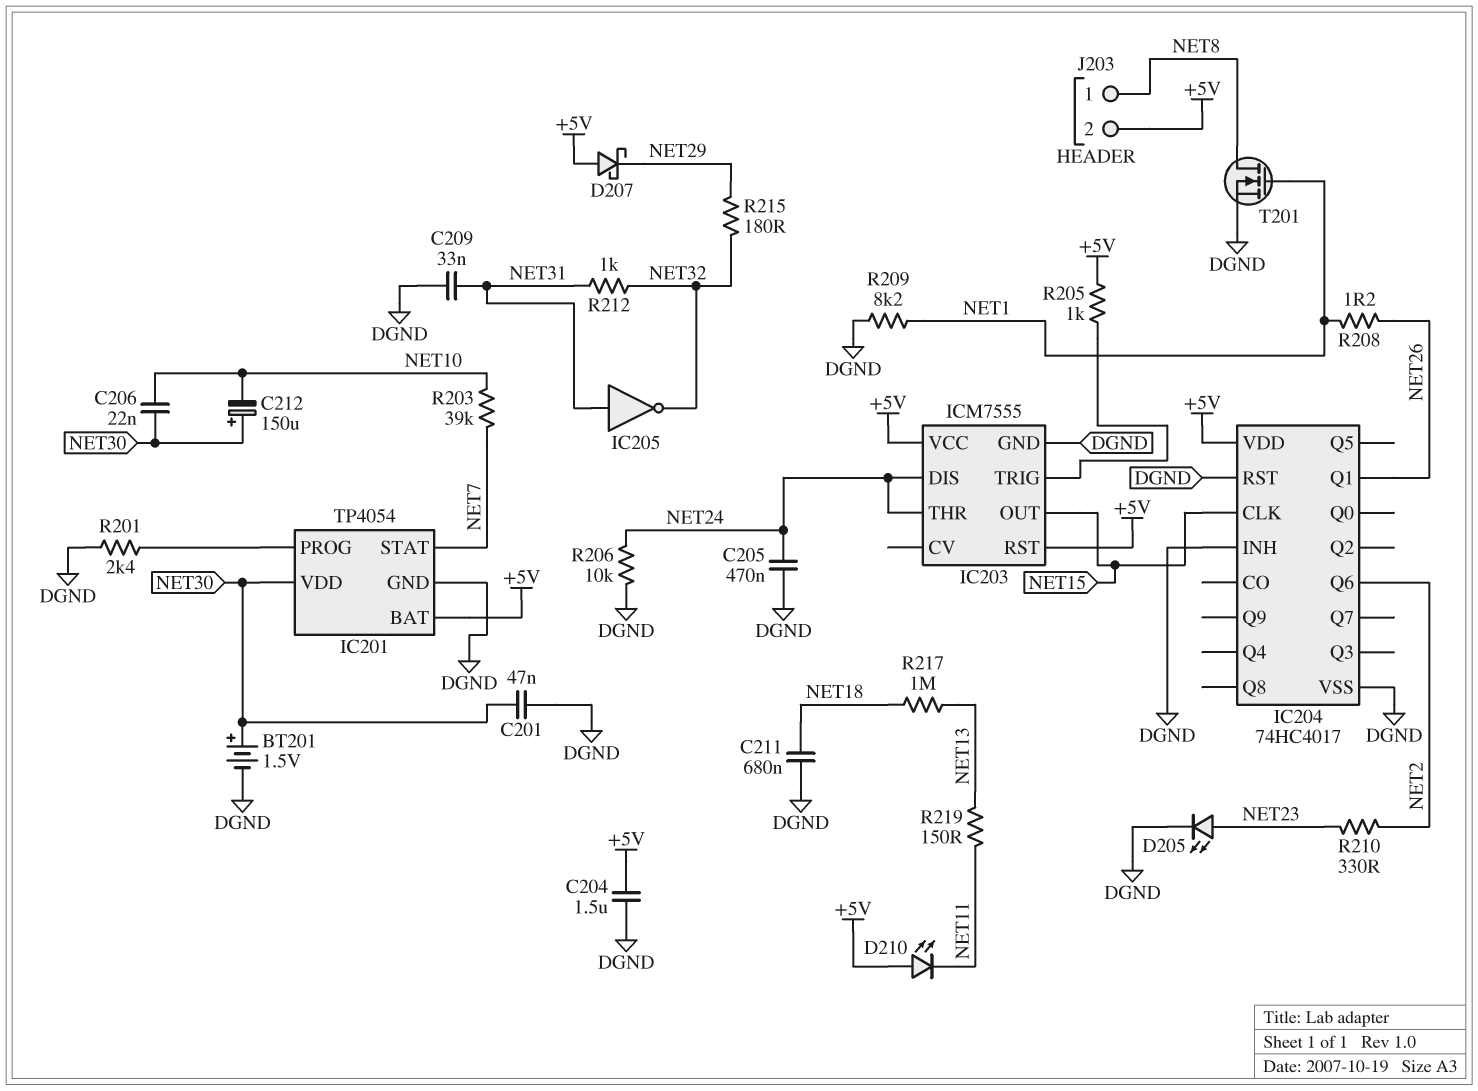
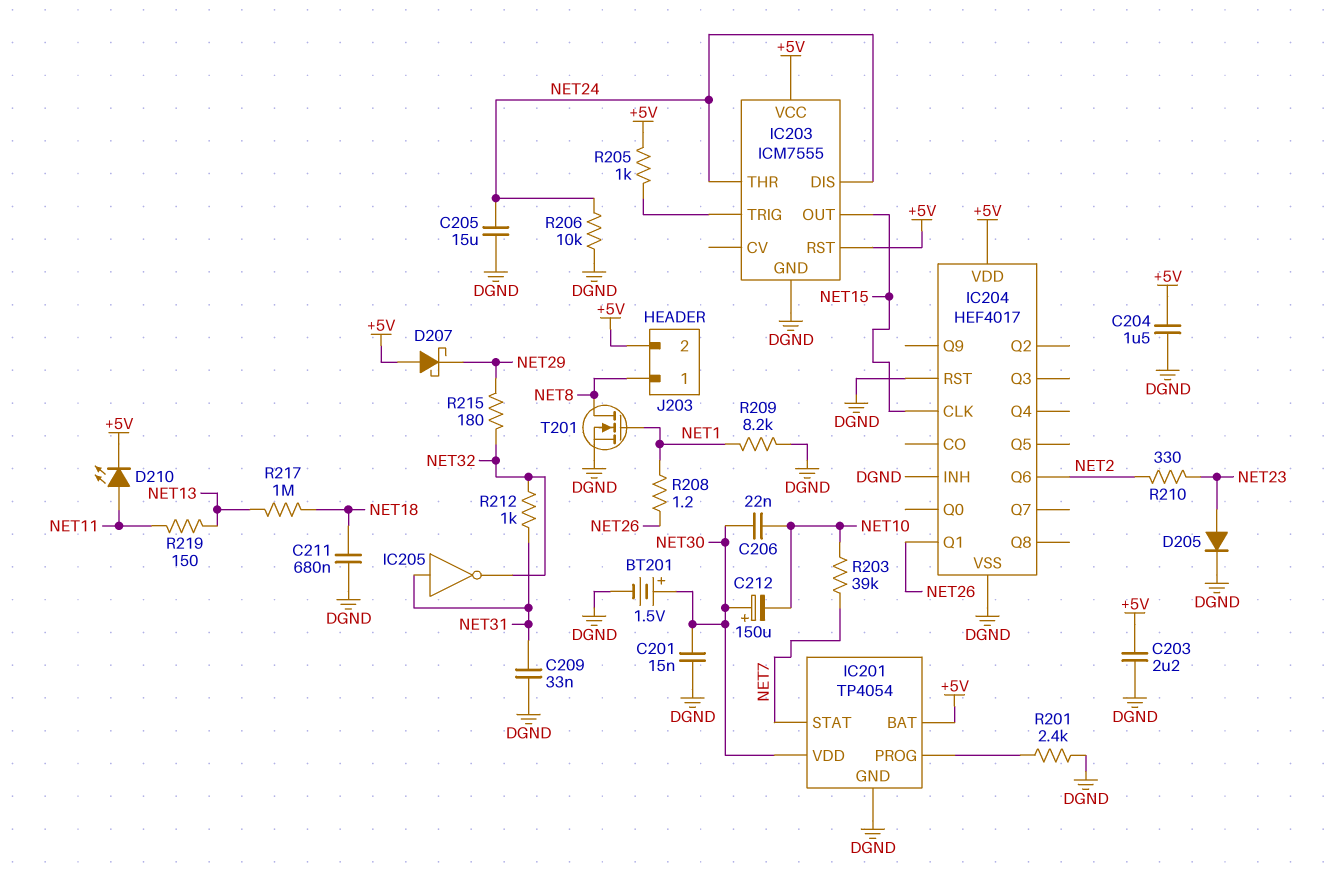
C201: 47nF (DGND, NET30) -> 15nF (DGND, NET30)
C203: none -> 2.2uF (+5V, DGND)
C205: 470nF (DGND, NET24) -> 15uF (DGND, NET24)
D205: LED (A NET23, K DGND) -> diode (A NET23, K DGND)
D210: LED (A +5V, K NET11) -> LED (A NET11, K +5V)
IC204: 74HC4017 -> HEF4017

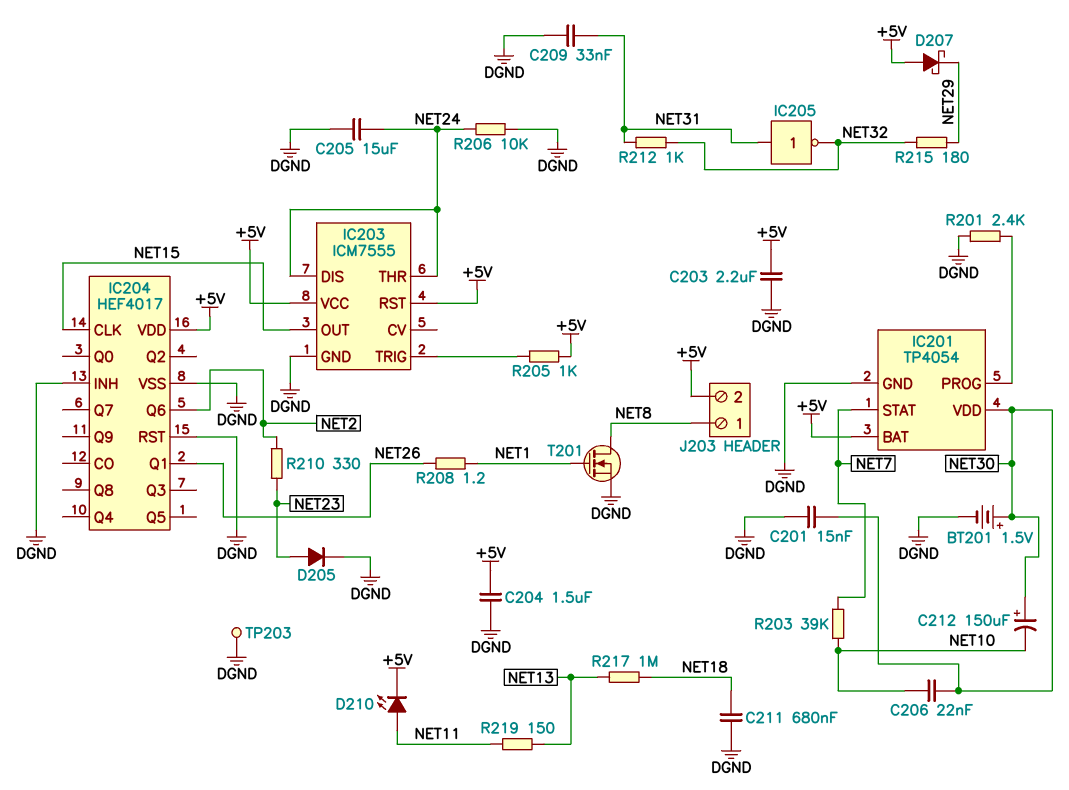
R209: 8.2k (DGND, NET1) -> none
TP203: none -> test point (DGND)

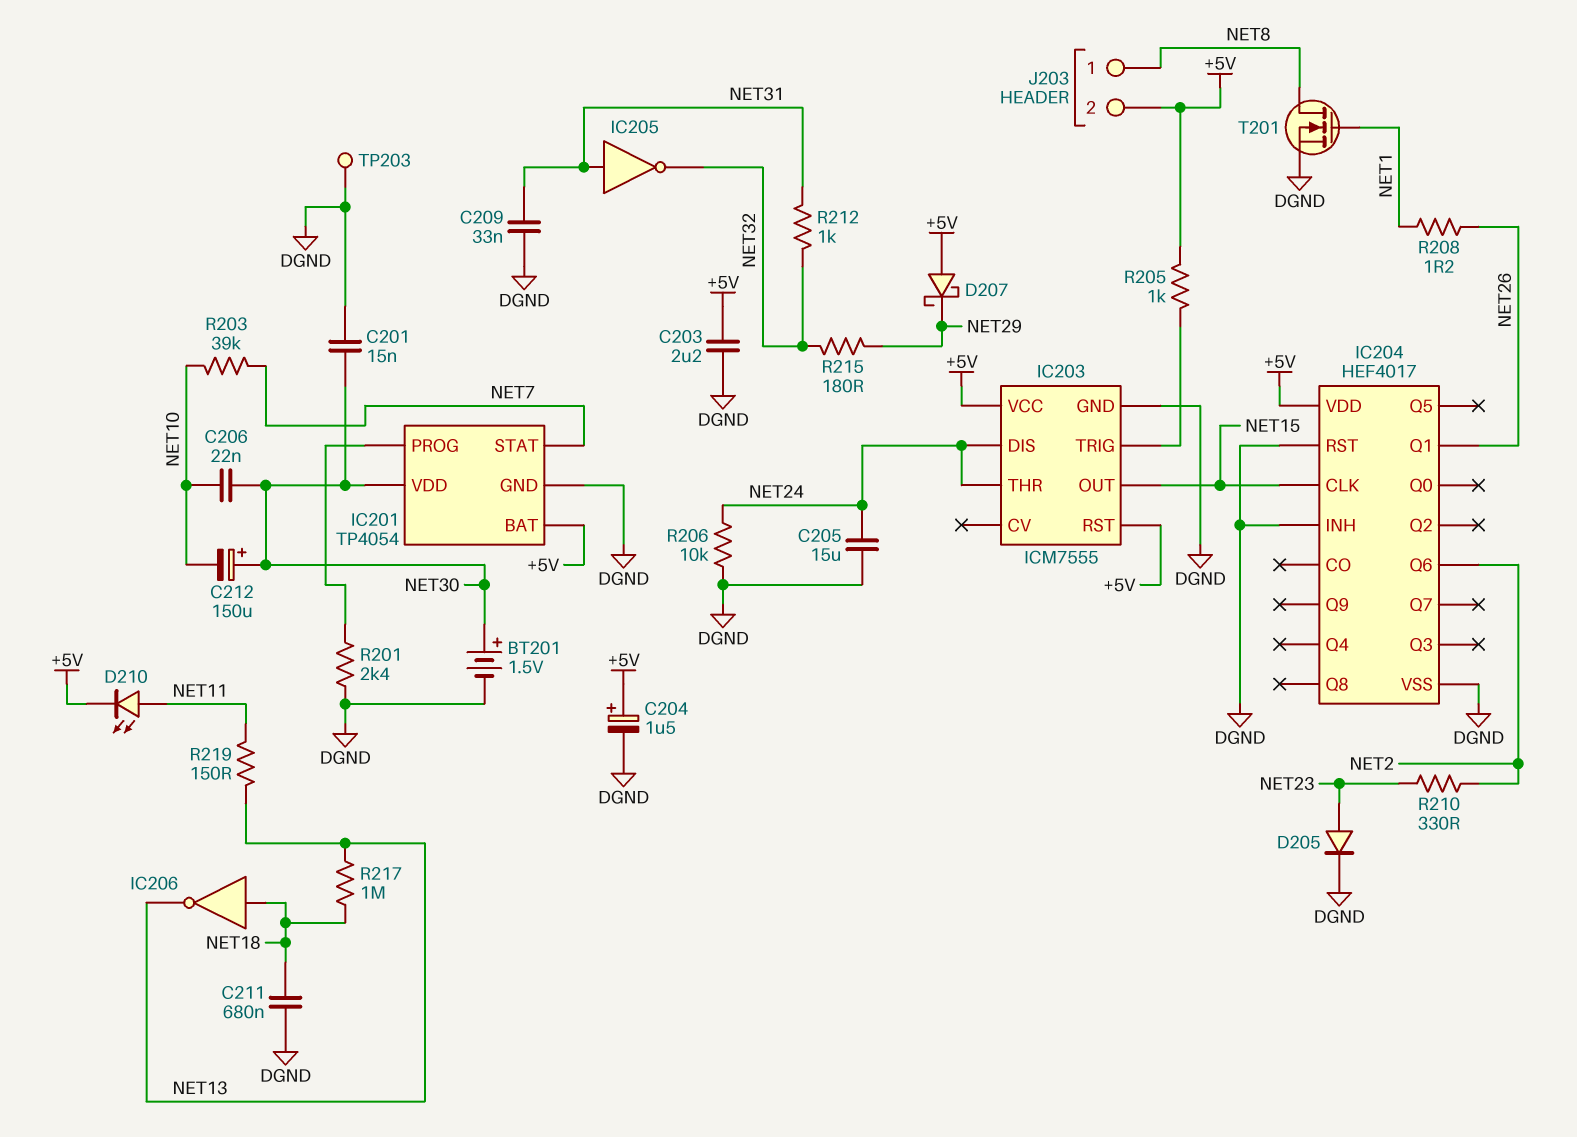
C204: 1.5uF (+5V, DGND) -> 1.5uF (plus +5V, minus DGND)
IC206: none -> NOT (in NET18, out NET13)

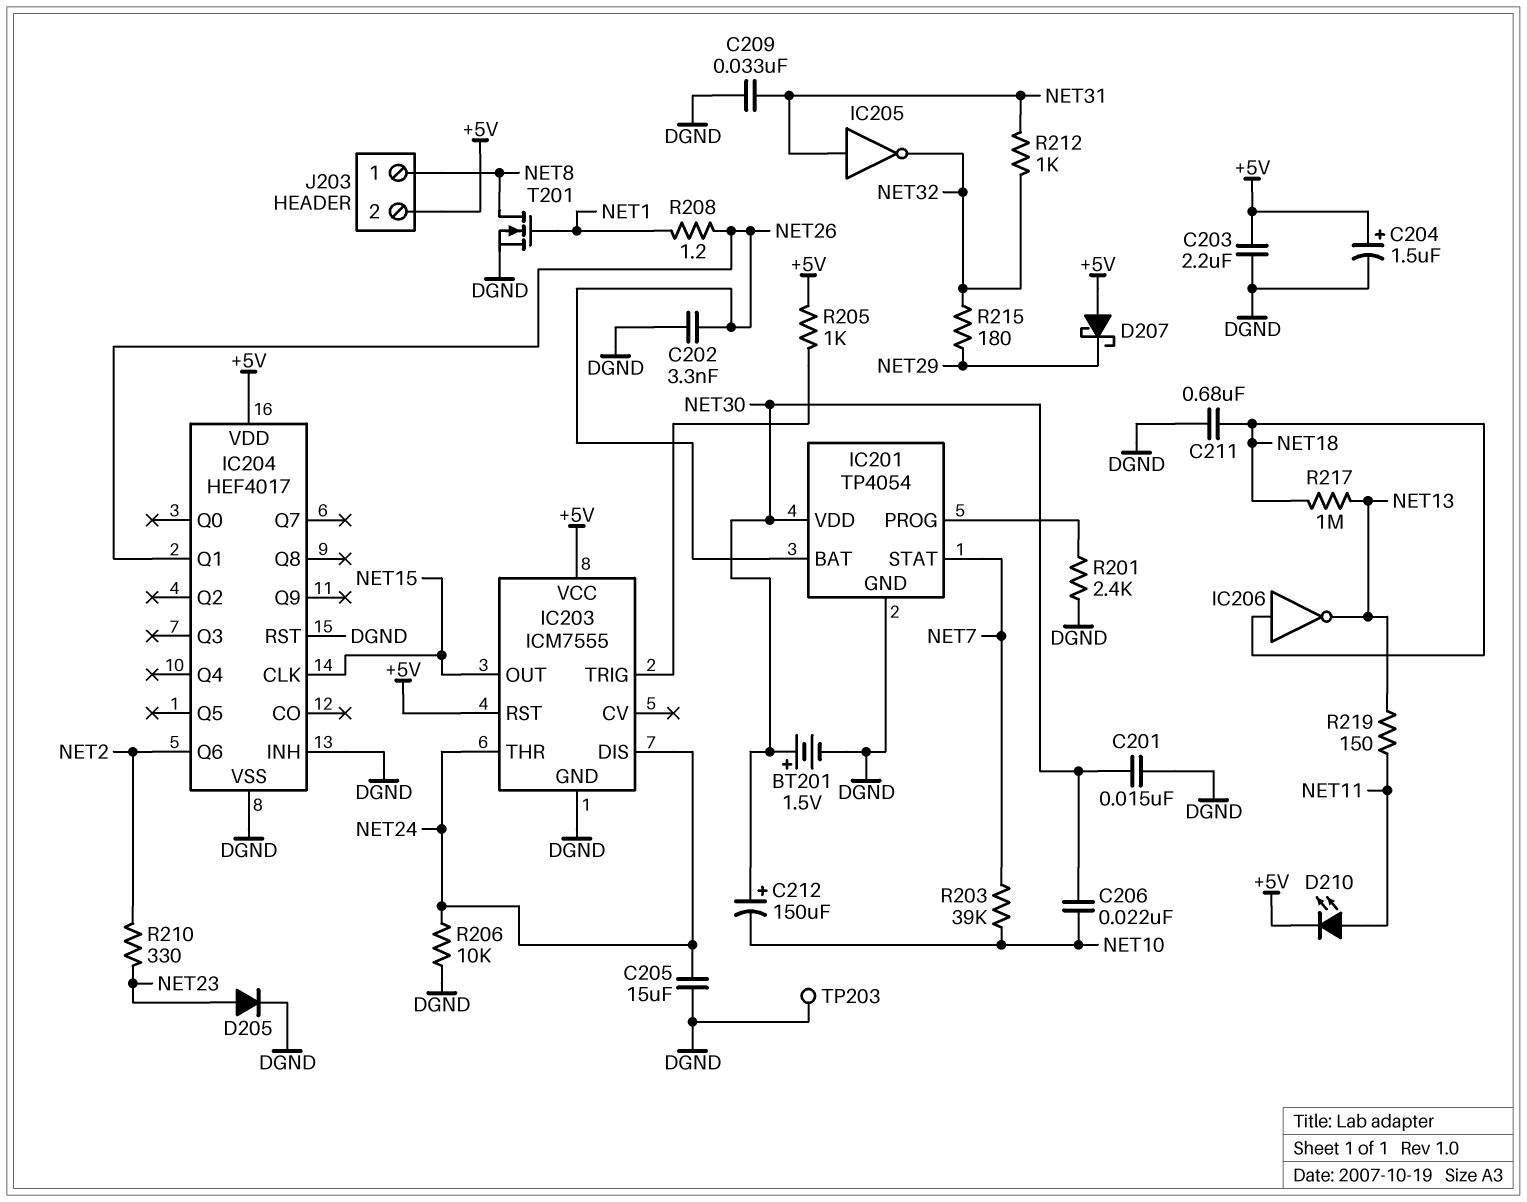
C202: none -> 3.3nF (DGND, NET26)
IC201 pin BAT: +5V -> NET26

